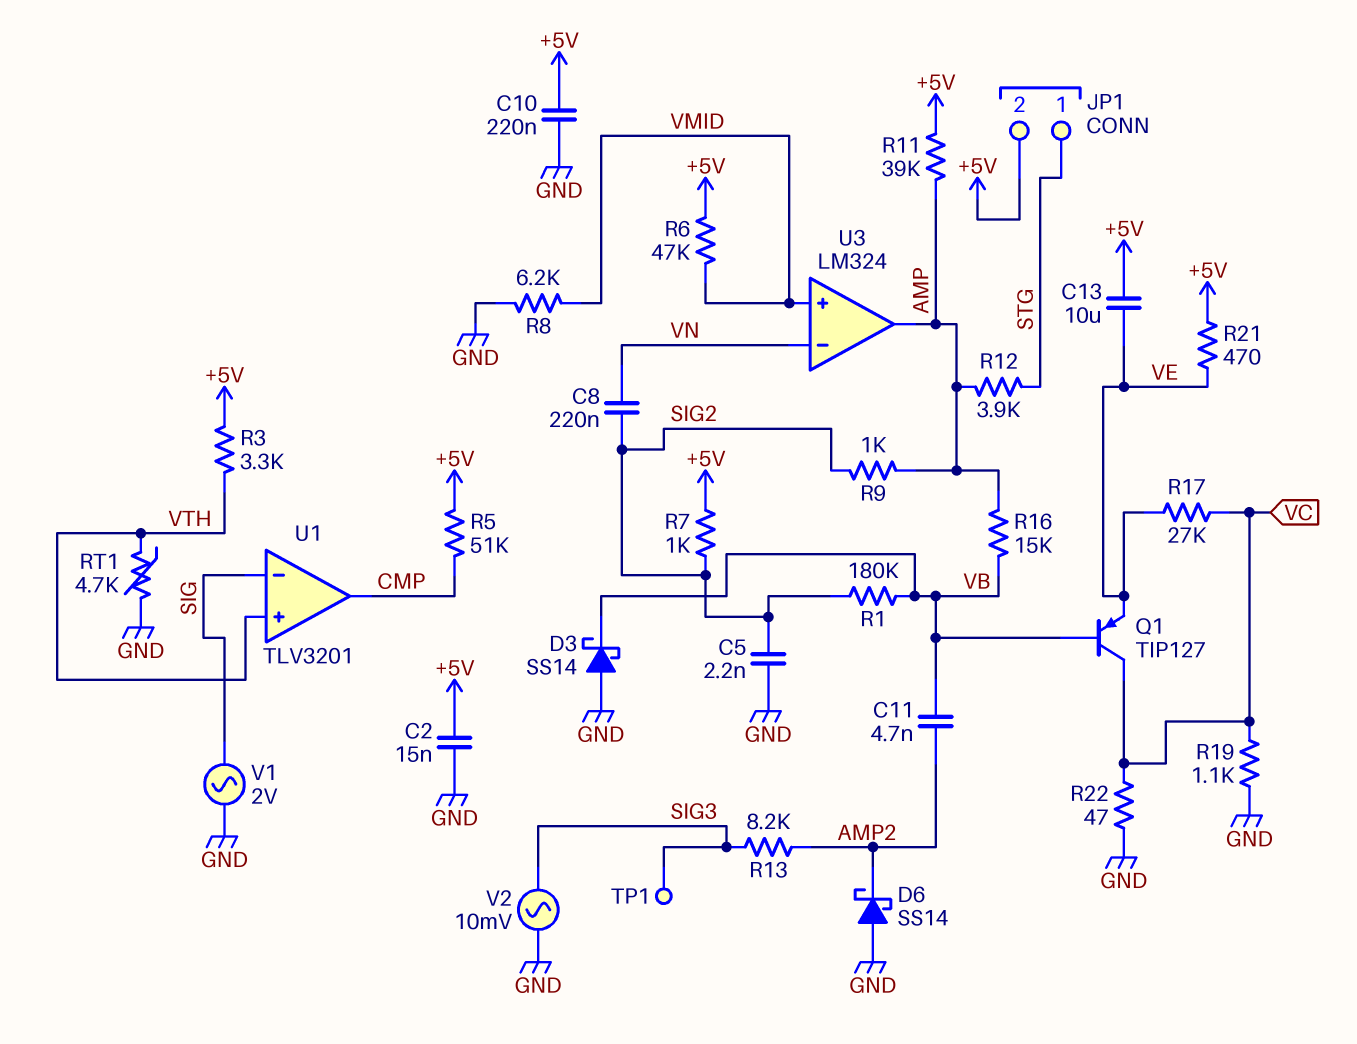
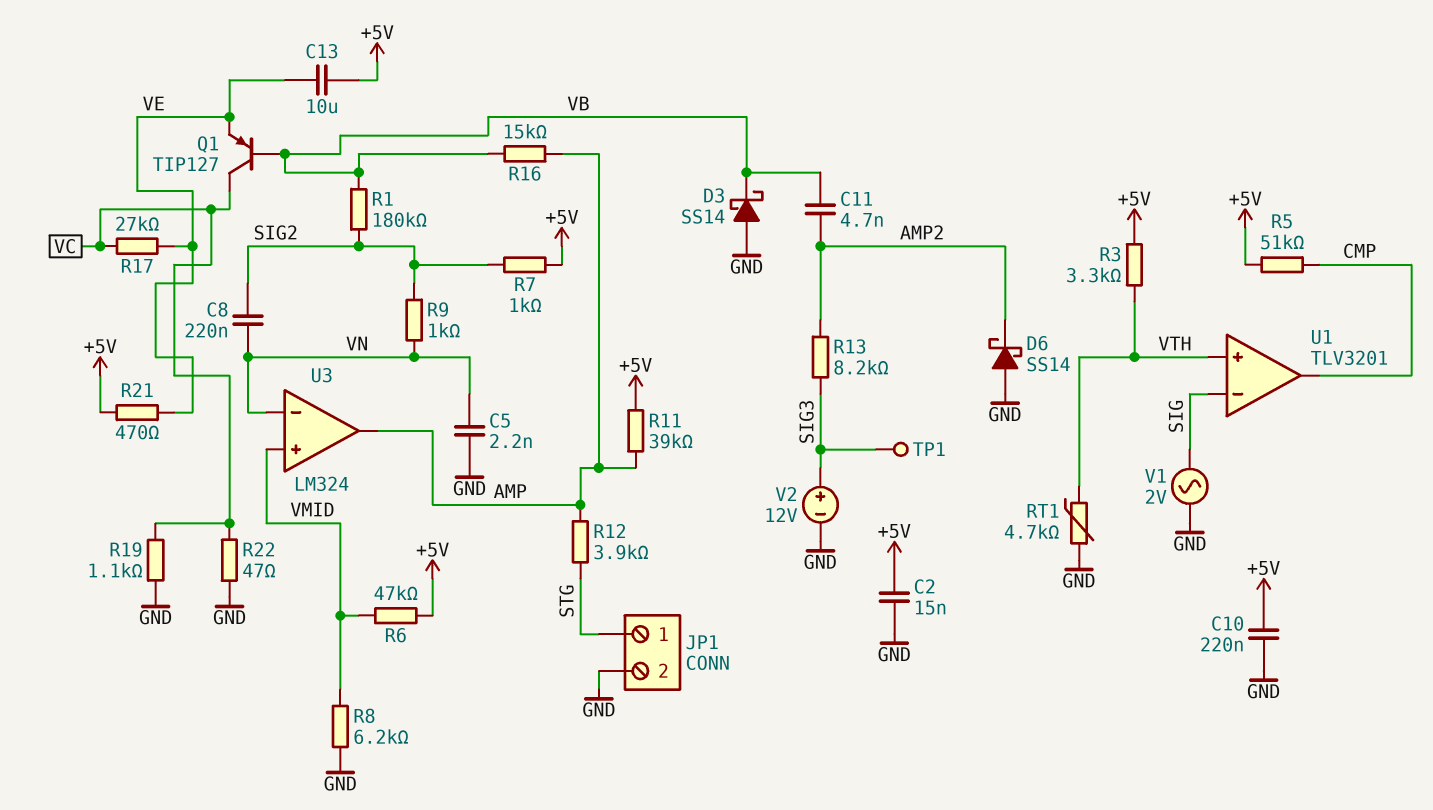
C5: 2.2nF (GND, SIG2) -> 2.2nF (GND, VN)
JP1 pin 2: +5V -> GND
R9: 1k (AMP, SIG2) -> 1k (SIG2, VN)
V2: AC 10mV (GND, SIG3) -> 12V (plus SIG3, minus GND)

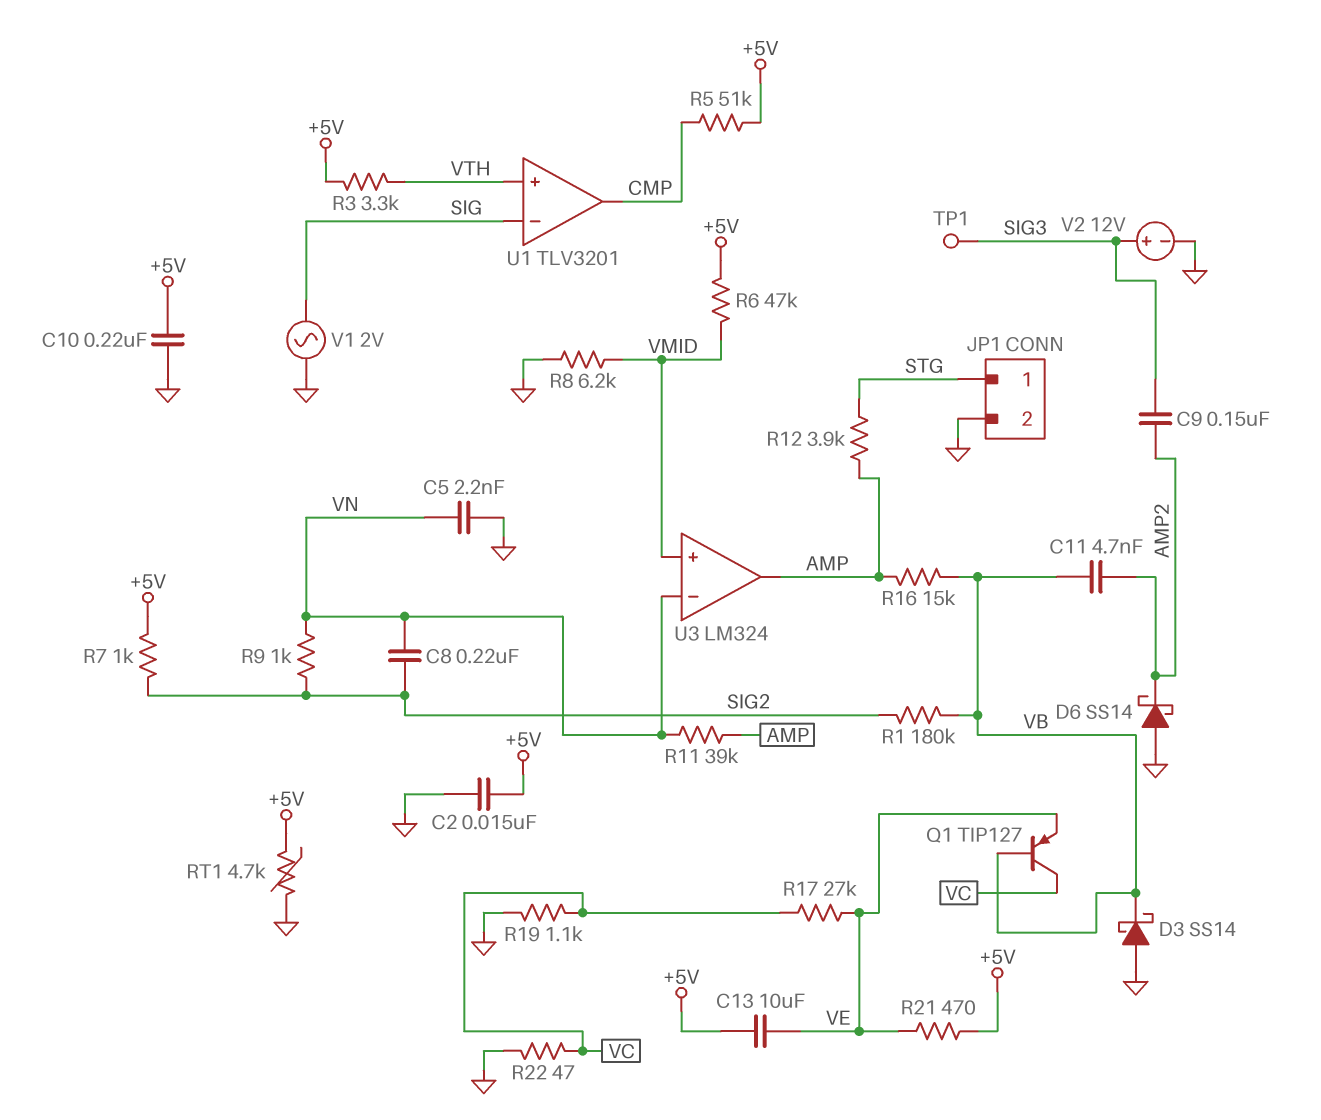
C9: none -> 150nF (AMP2, SIG3)
R11: 39k (+5V, AMP) -> 39k (AMP, VN)
R13: 8.2k (AMP2, SIG3) -> none
RT1: 4.7k (GND, VTH) -> 4.7k (+5V, GND)

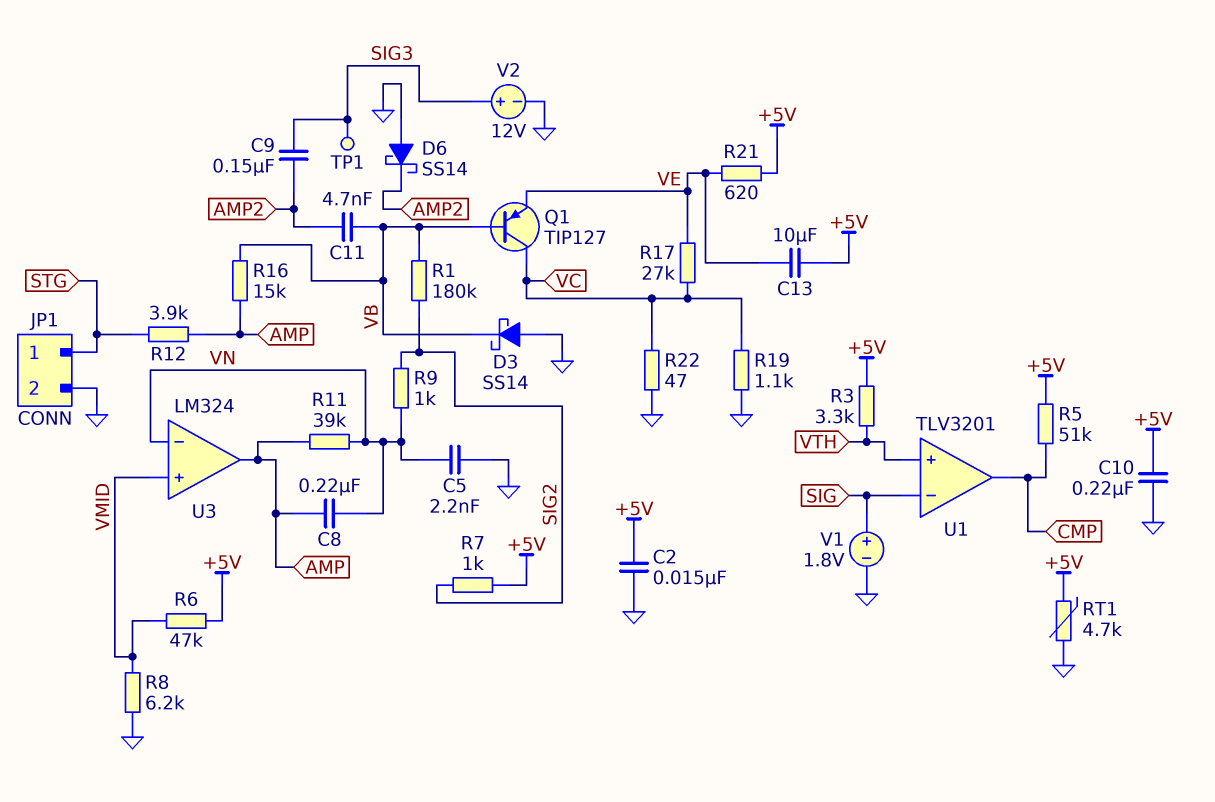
C8: 220nF (SIG2, VN) -> 220nF (AMP, VN)
R21: 470 (+5V, VE) -> 620 (+5V, VE)
V1: AC 2V (GND, SIG) -> 1.8V (plus SIG, minus GND)

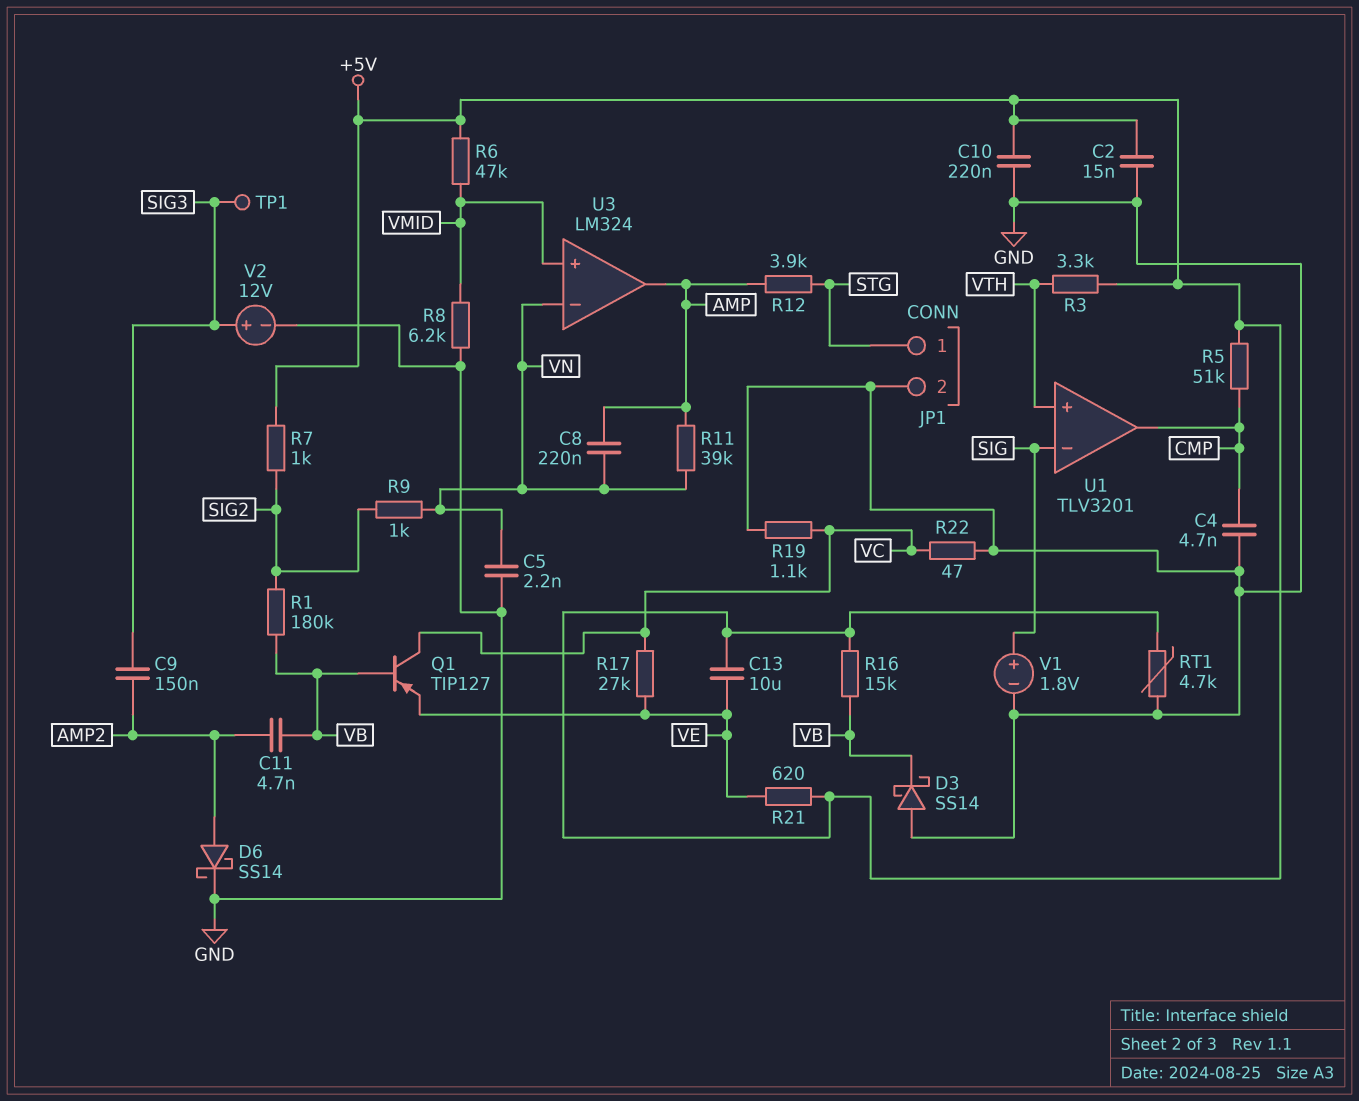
C4: none -> 4.7nF (CMP, GND)
D6: schottky SS14 (A GND, K AMP2) -> schottky SS14 (A AMP2, K GND)
R16: 15k (AMP, VB) -> 15k (+5V, VB)

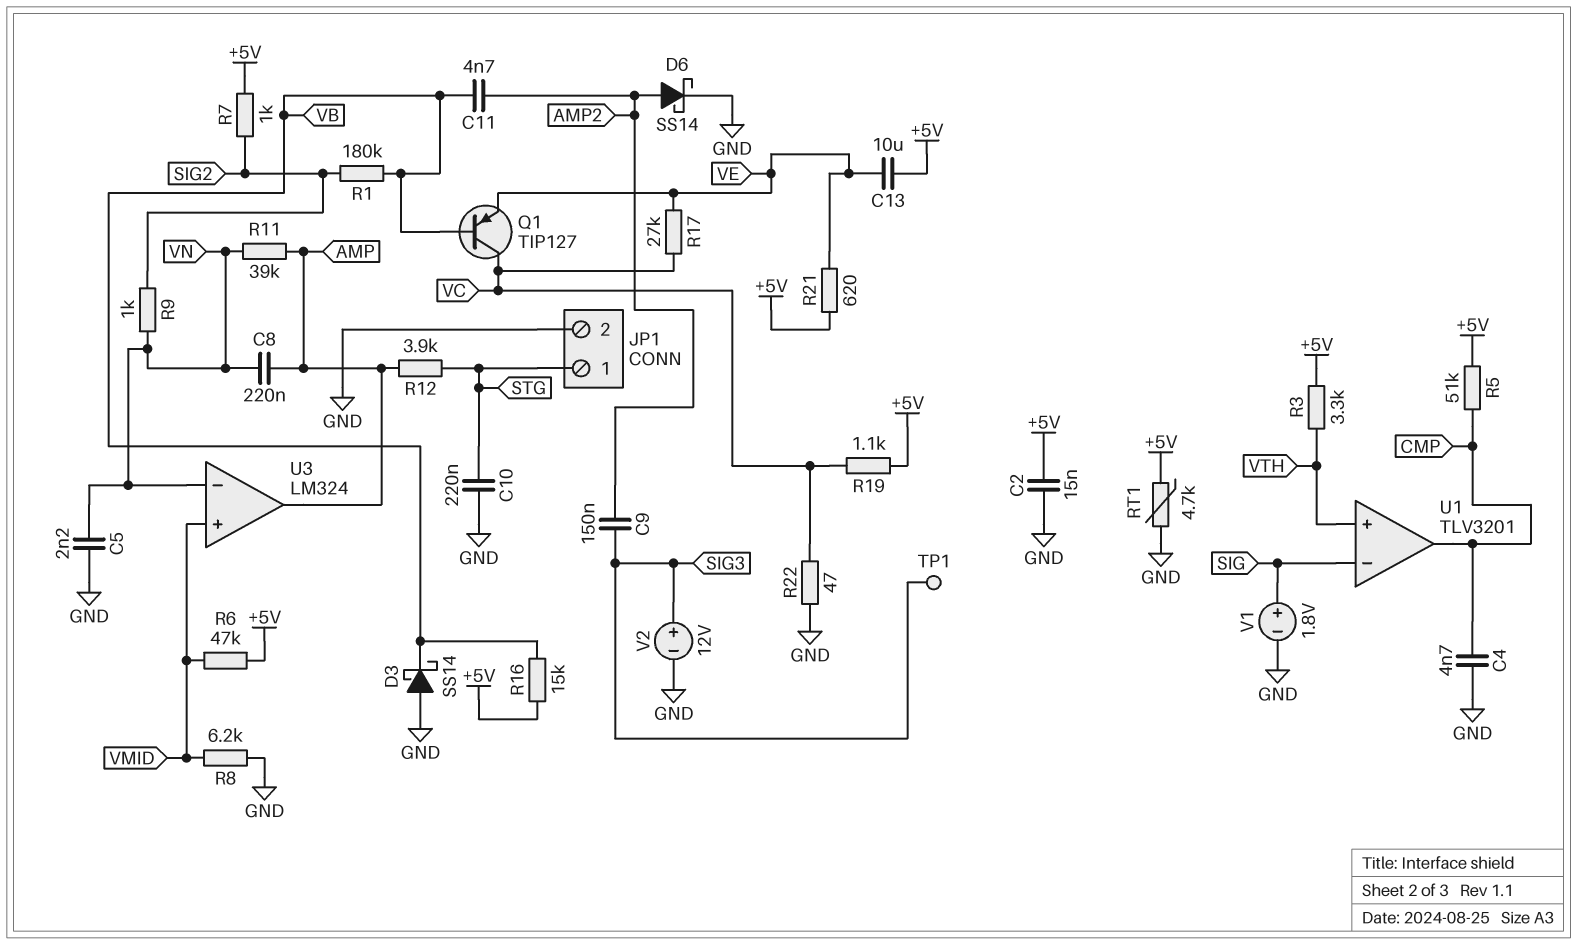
C10: 220nF (+5V, GND) -> 220nF (GND, STG)
R19: 1.1k (GND, VC) -> 1.1k (+5V, VC)

